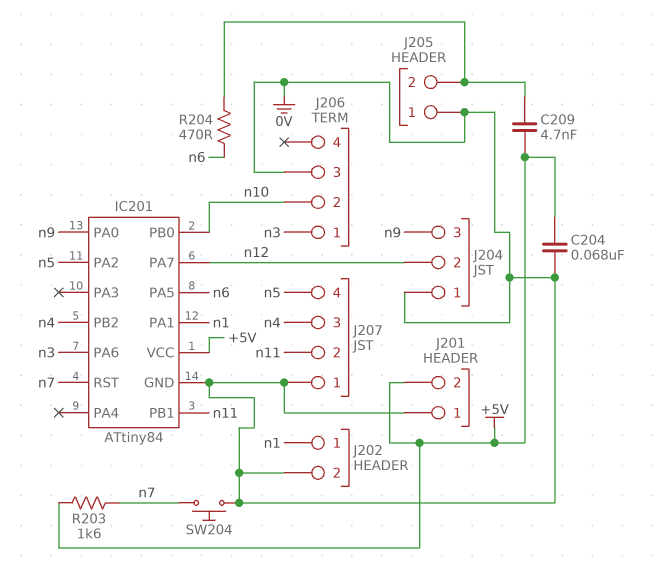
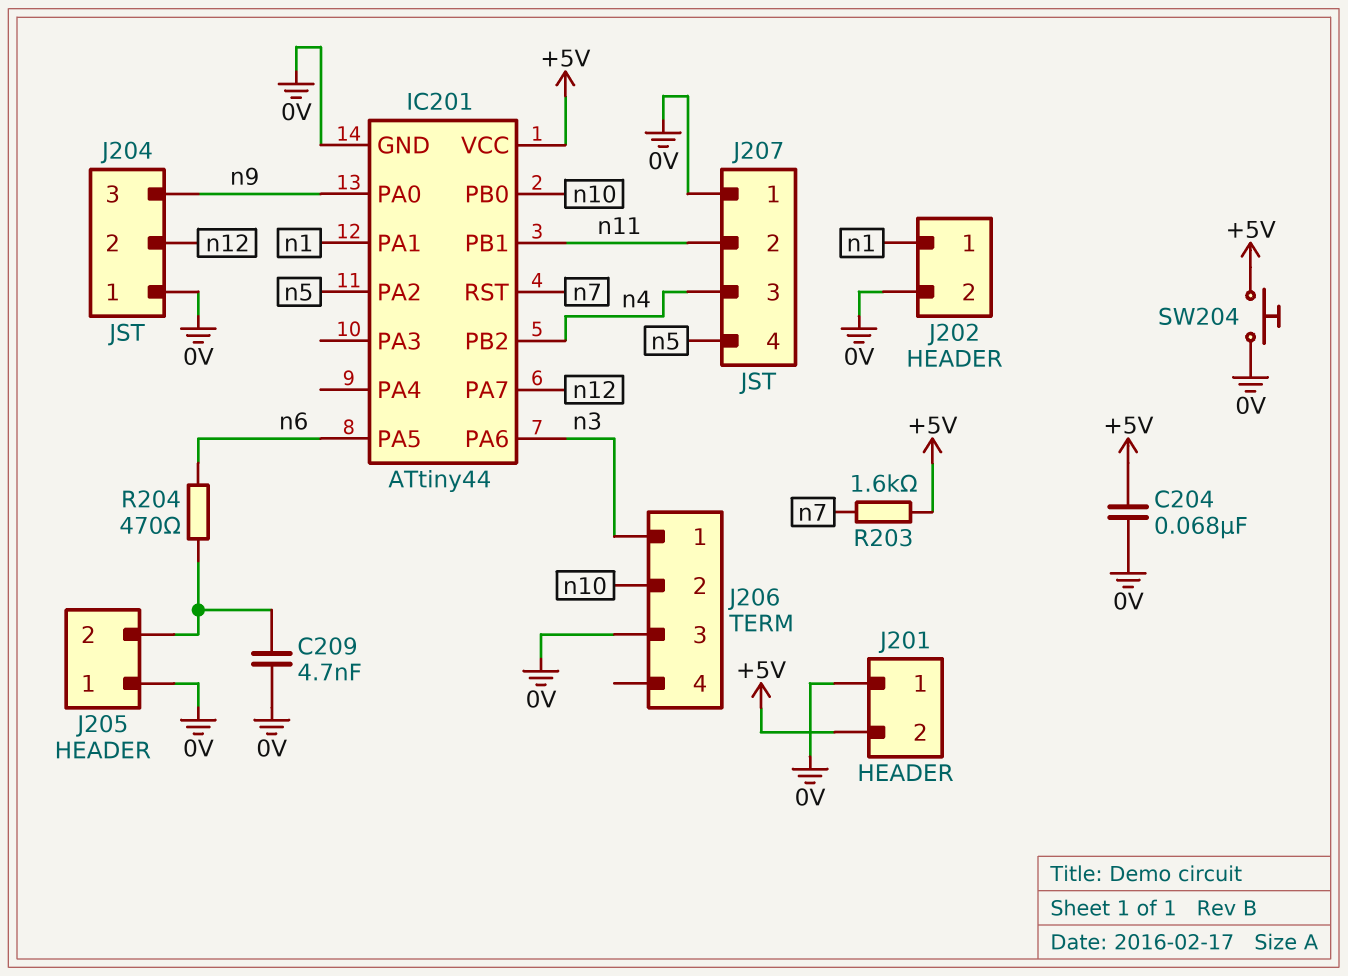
C209: 4.7nF (+5V, J205/2) -> 4.7nF (0V, J205/2)
IC201: ATtiny84 -> ATtiny44
SW204: button (0V, n7) -> button (+5V, 0V)

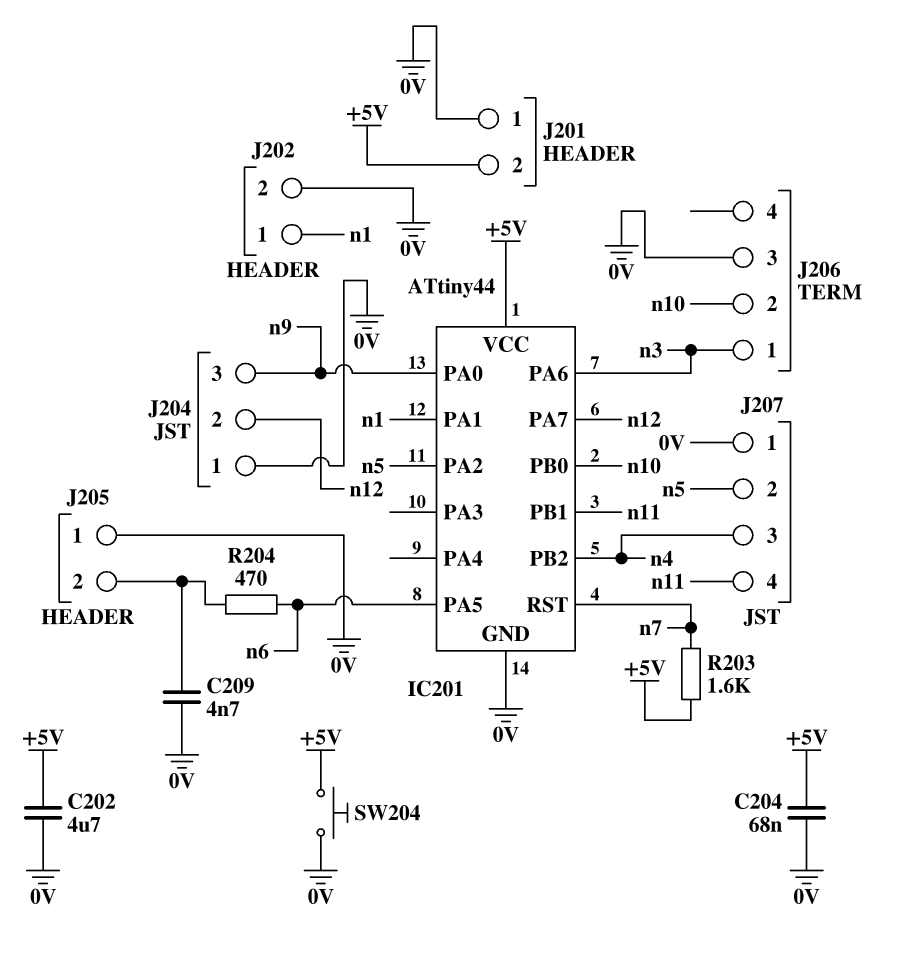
C202: none -> 4.7uF (+5V, 0V)
J207 pin 2: n11 -> n5
J207 pin 4: n5 -> n11

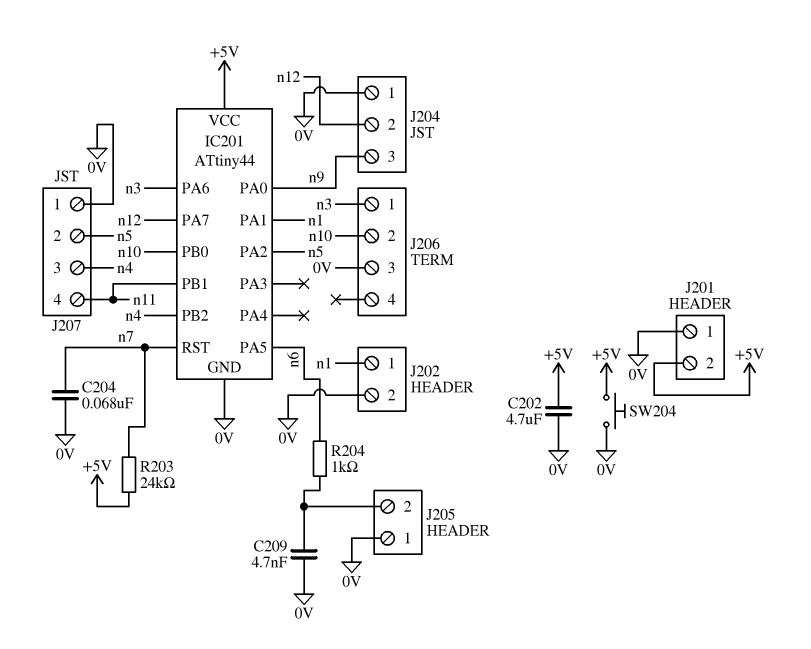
C204: 68nF (+5V, 0V) -> 68nF (0V, n7)
R203: 1.6k (+5V, n7) -> 24k (+5V, n7)
R204: 470 (J205/2, n6) -> 1k (J205/2, n6)

